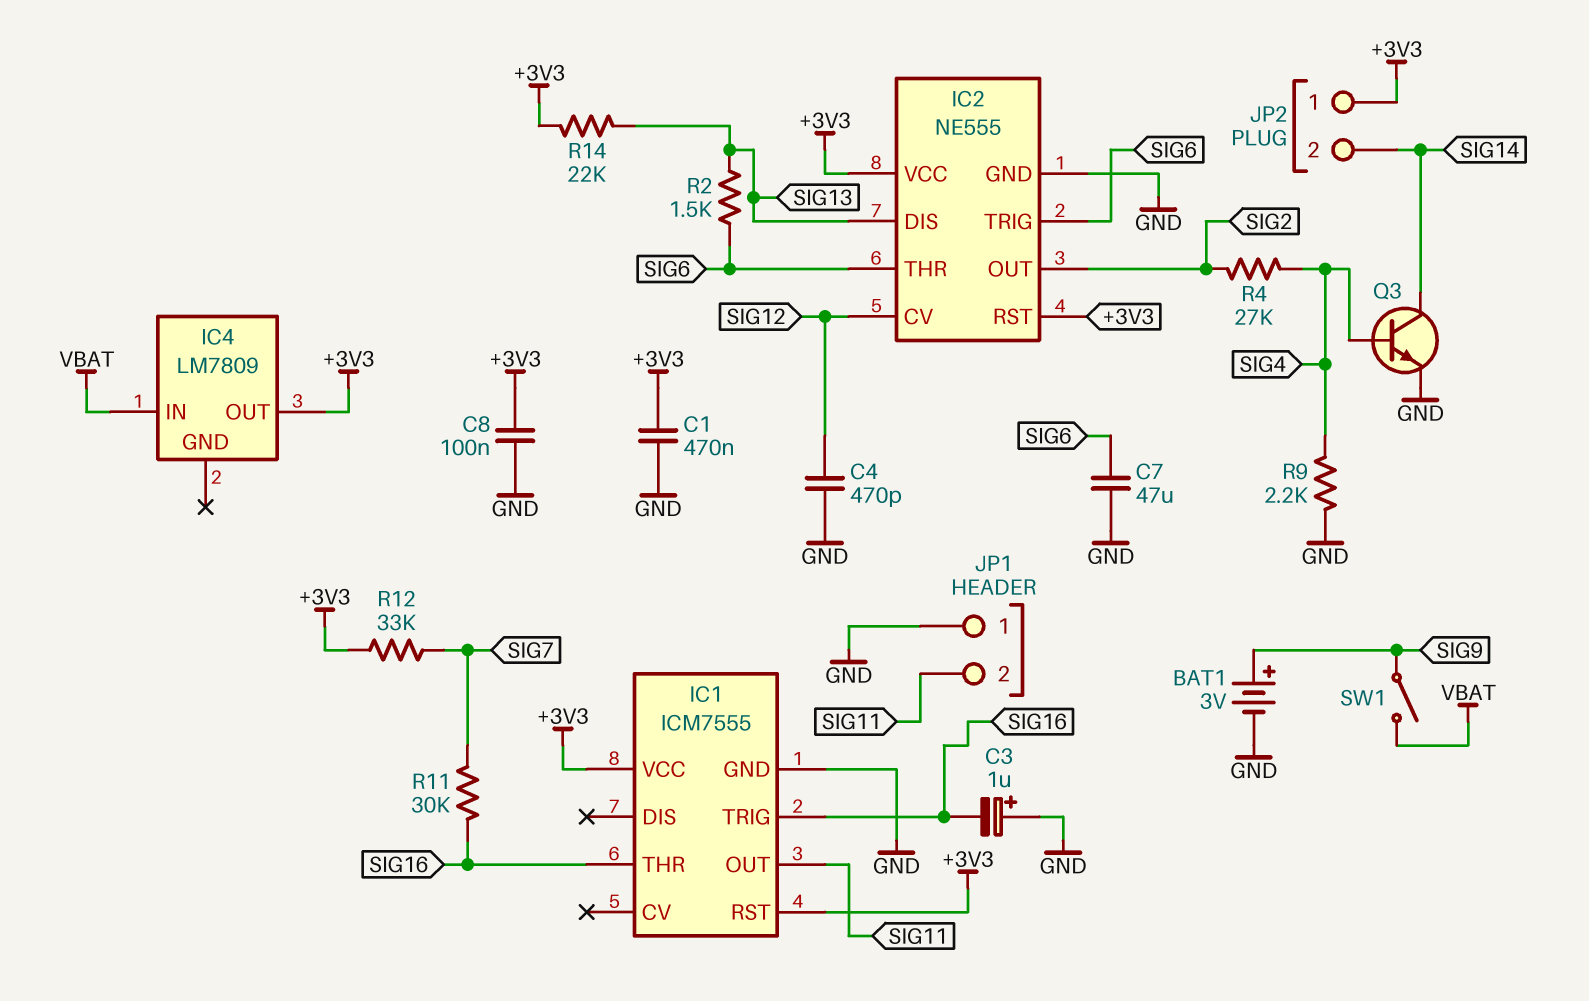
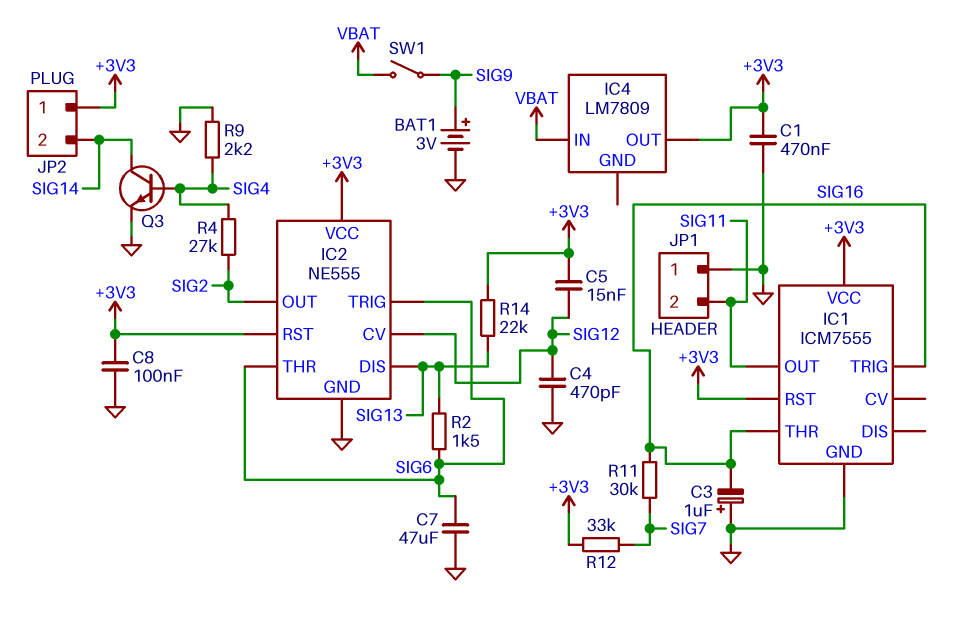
C5: none -> 15nF (+3V3, SIG12)

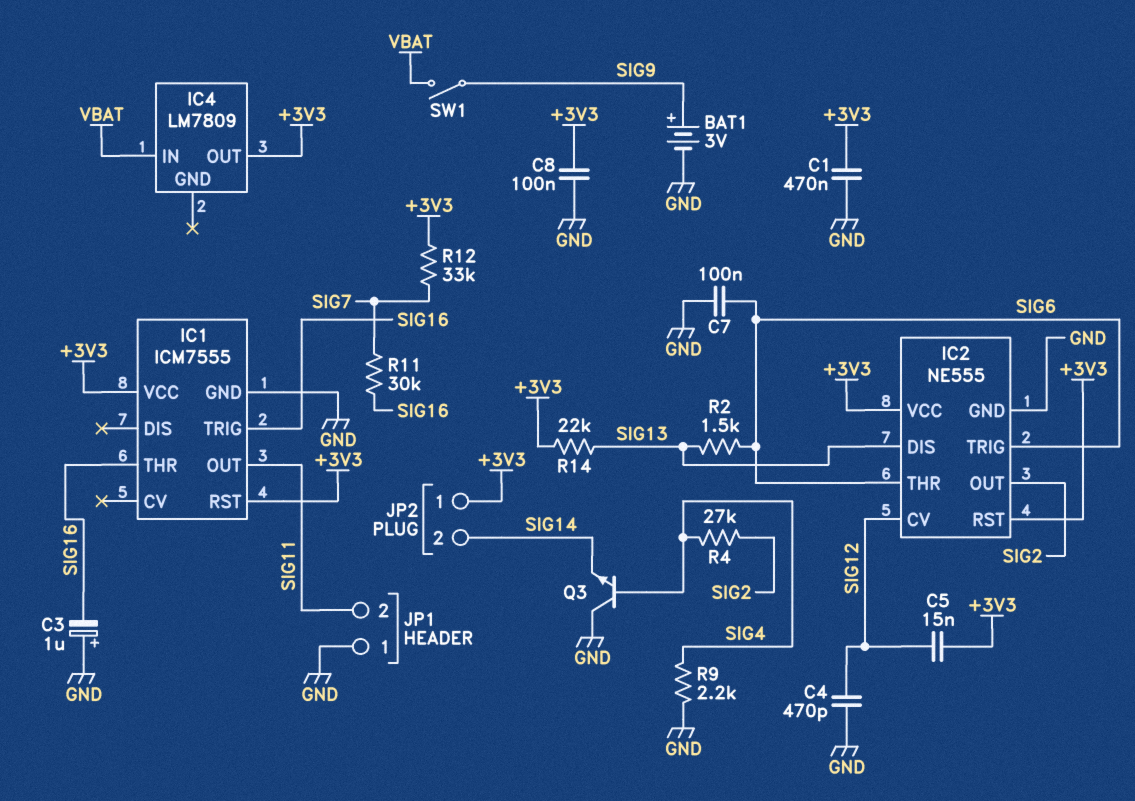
C7: 47uF (GND, SIG6) -> 100nF (GND, SIG6)
Q3: NPN (B SIG4, C SIG14, E GND) -> NPN (B SIG4, C GND, E SIG14)

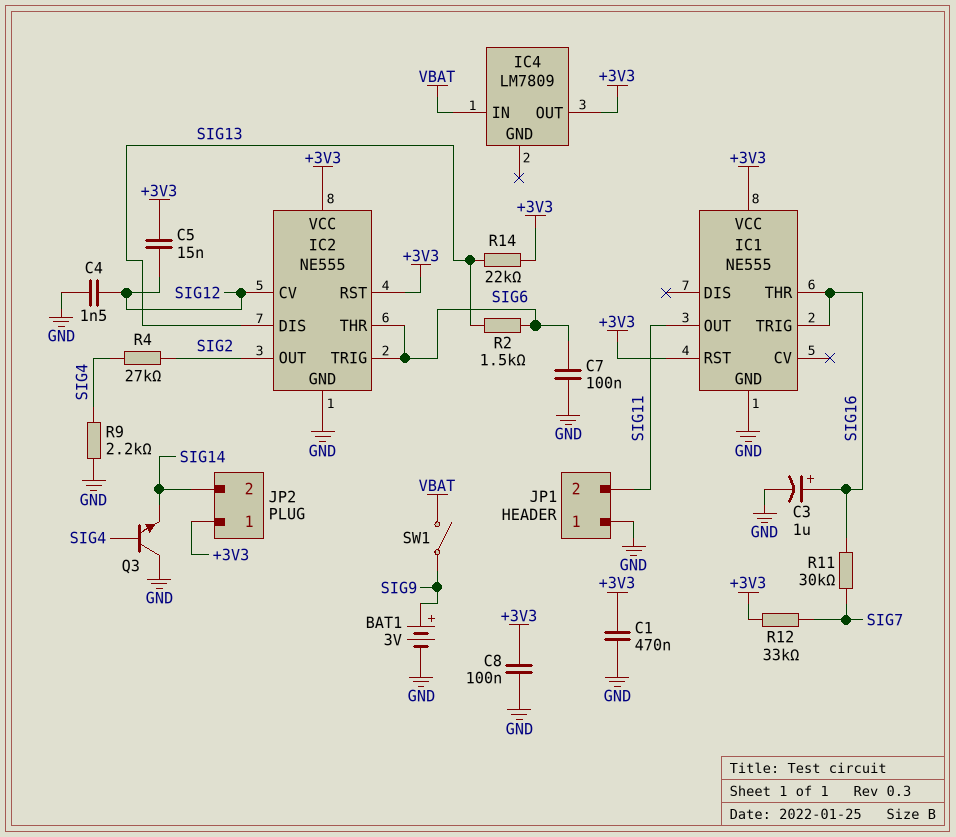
C3: 1uF (plus GND, minus SIG16) -> 1uF (plus SIG16, minus GND)
C4: 470pF (GND, SIG12) -> 1.5nF (GND, SIG12)
IC1: ICM7555 -> NE555

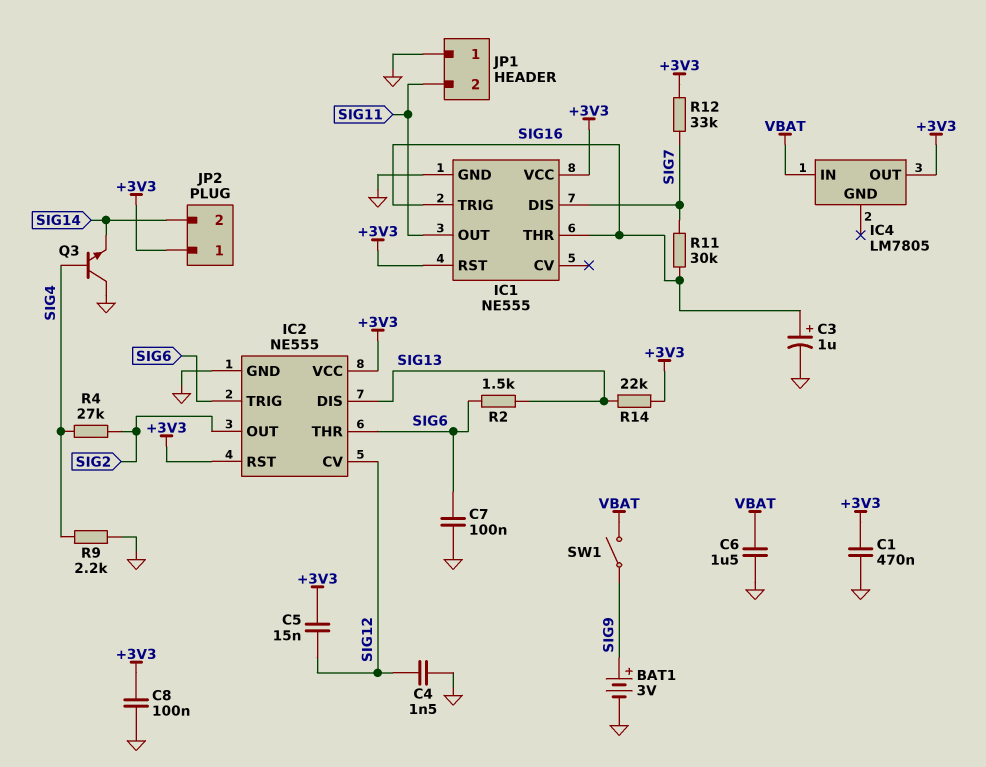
C6: none -> 1.5uF (GND, VBAT)
IC1 pin DIS: none -> SIG7
IC4: LM7809 -> LM7805

